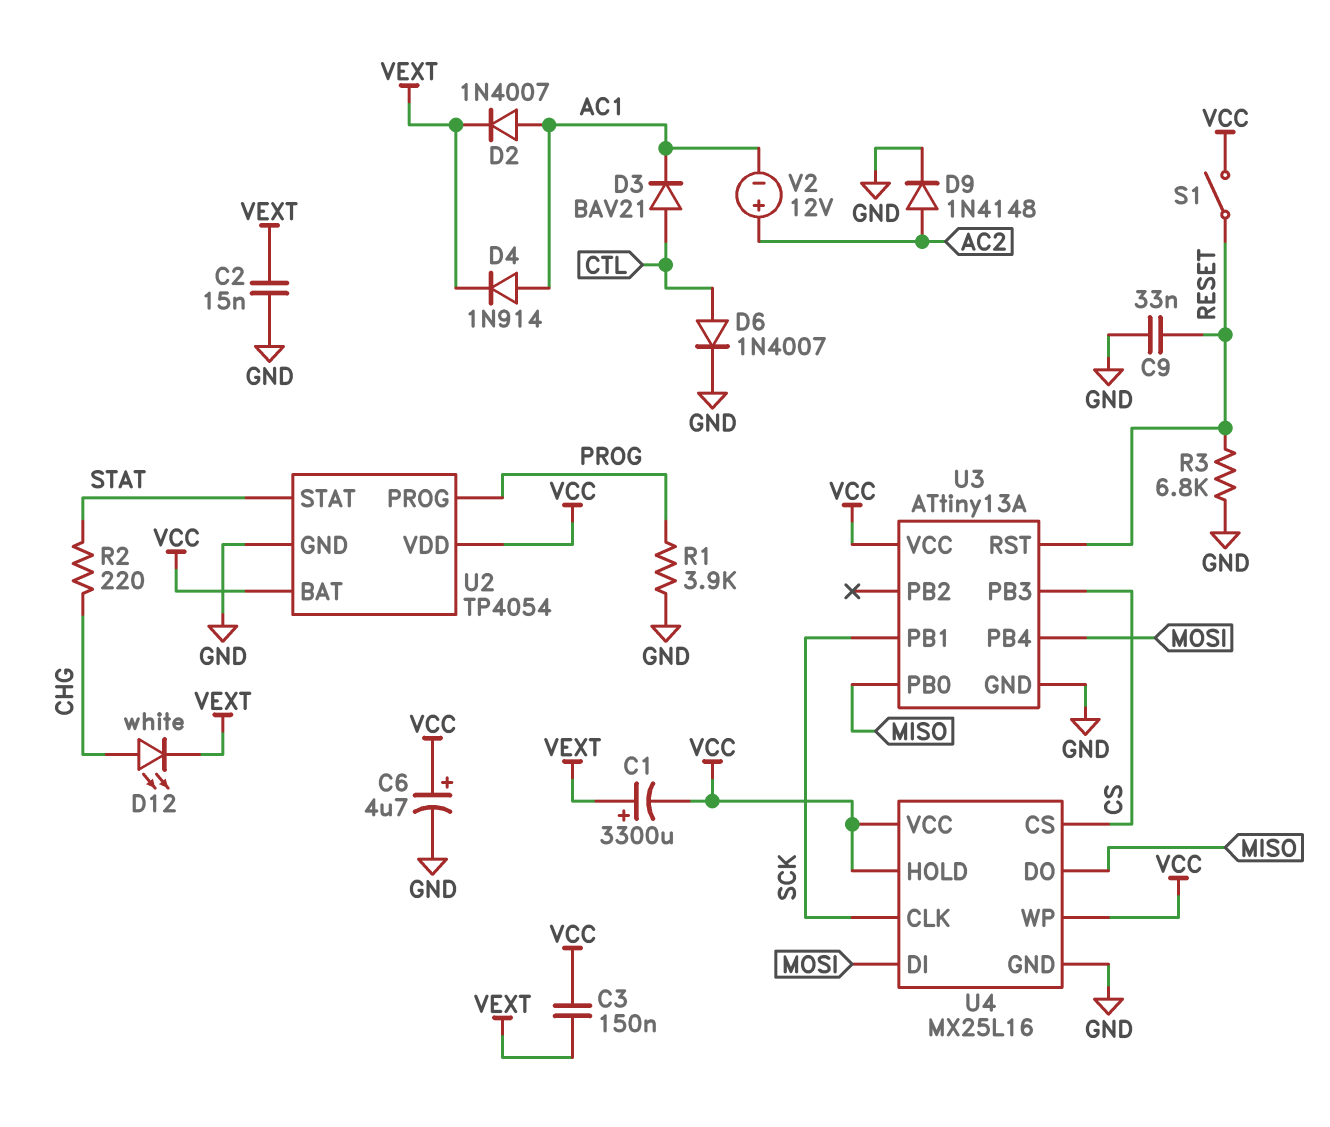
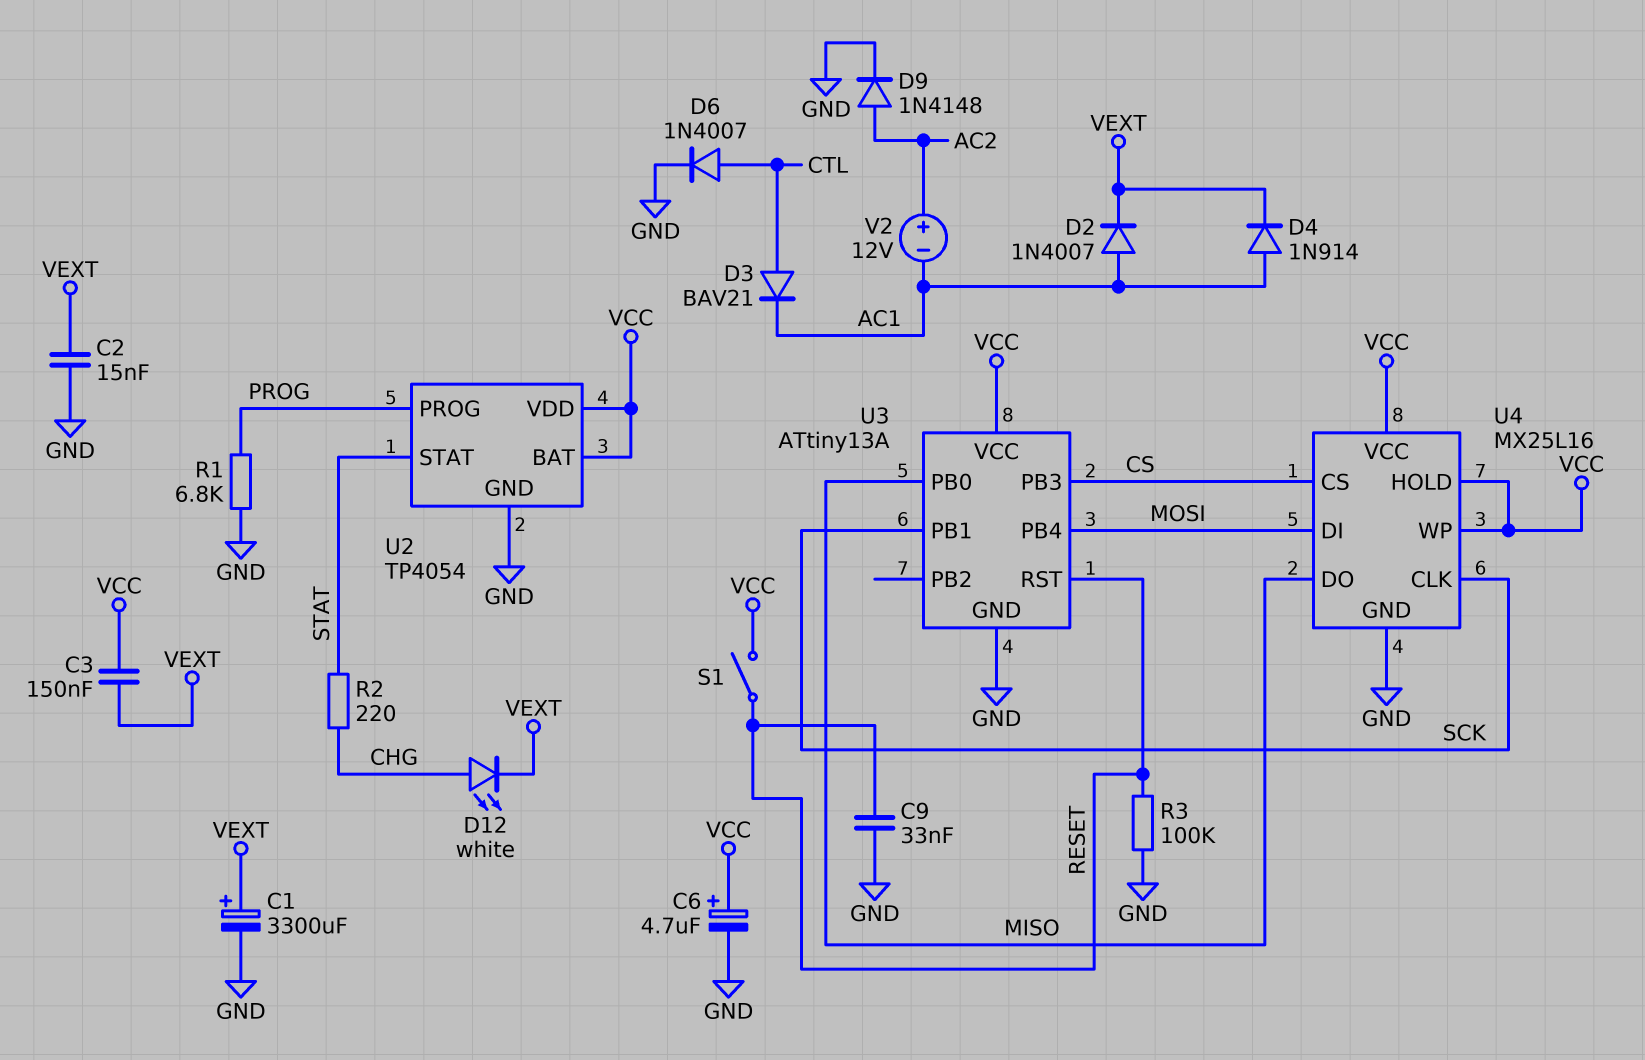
C1: 3300uF (plus VEXT, minus VCC) -> 3300uF (plus VEXT, minus GND)
R1: 3.9k (GND, PROG) -> 6.8k (GND, PROG)
R3: 6.8k (GND, RESET) -> 100k (GND, RESET)

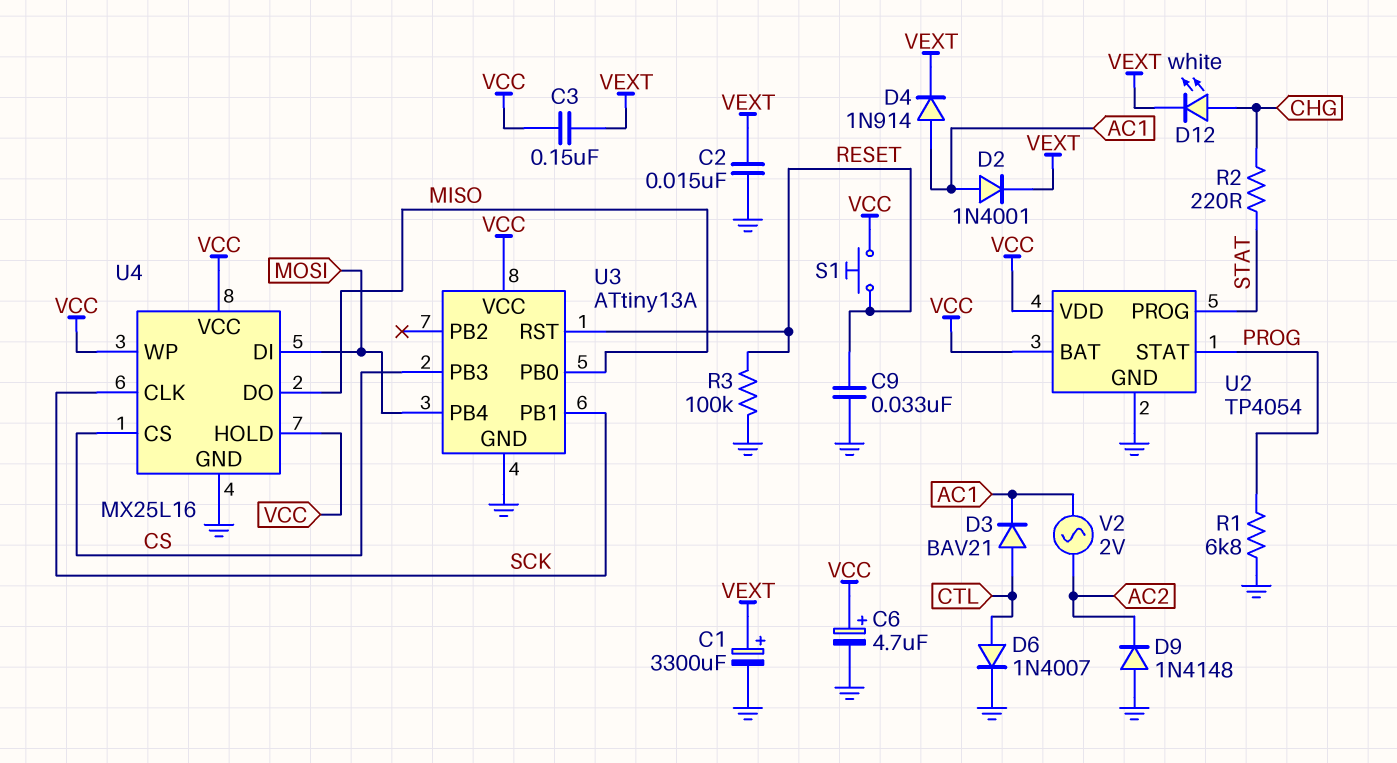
D2: diode 1N4007 (A AC1, K VEXT) -> diode 1N4001 (A AC1, K VEXT)
D9: diode 1N4148 (A AC2, K GND) -> diode 1N4148 (A GND, K AC2)
S1: switch (RESET, VCC) -> button (RESET, VCC)
U2 pin PROG: PROG -> STAT
U2 pin STAT: STAT -> PROG
V2: 12V (plus AC2, minus AC1) -> AC 2V (AC1, AC2)

